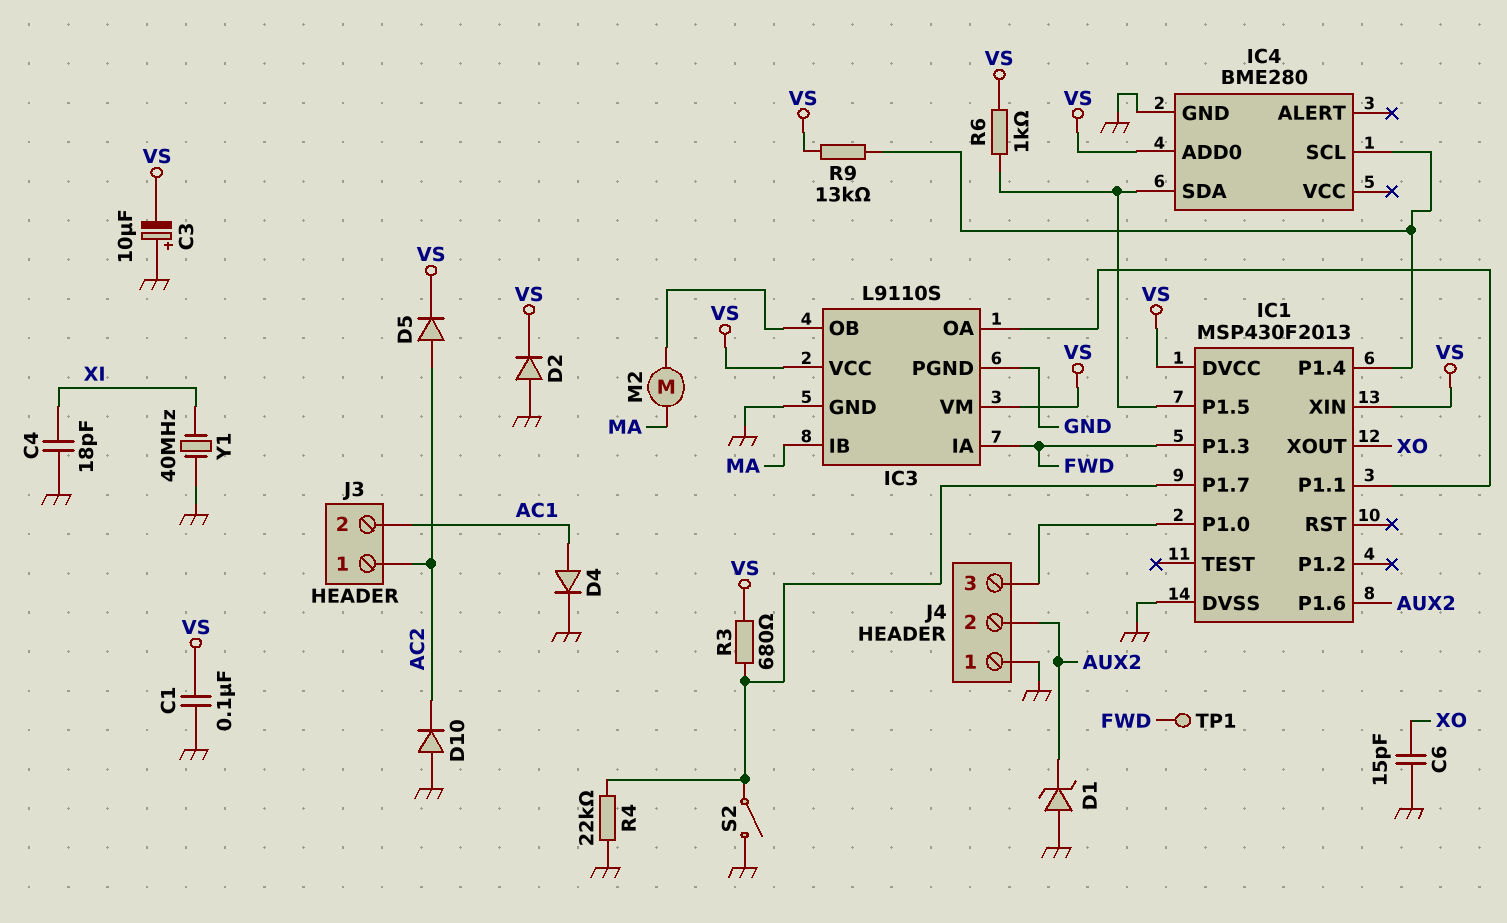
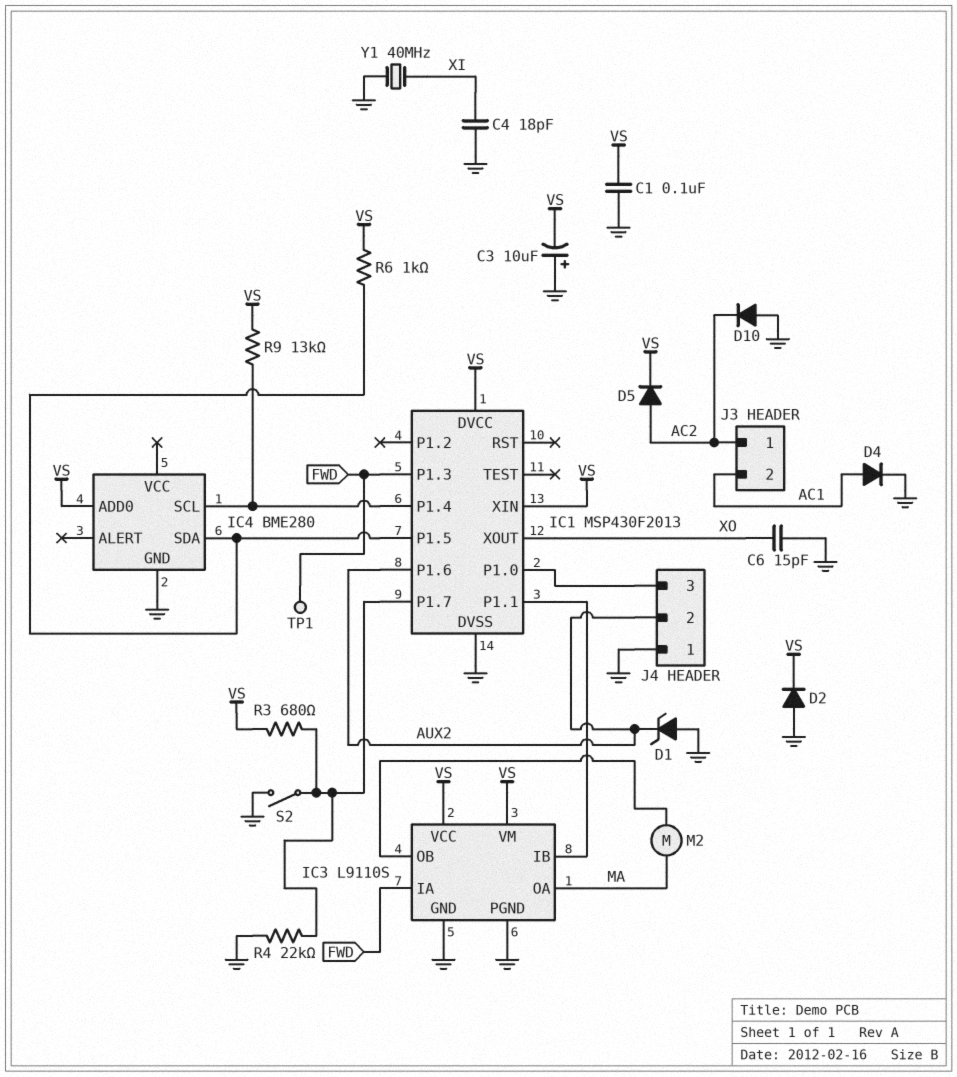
IC3 pin IB: MA -> IC1/P1.1
IC3 pin OA: IC1/P1.1 -> MA

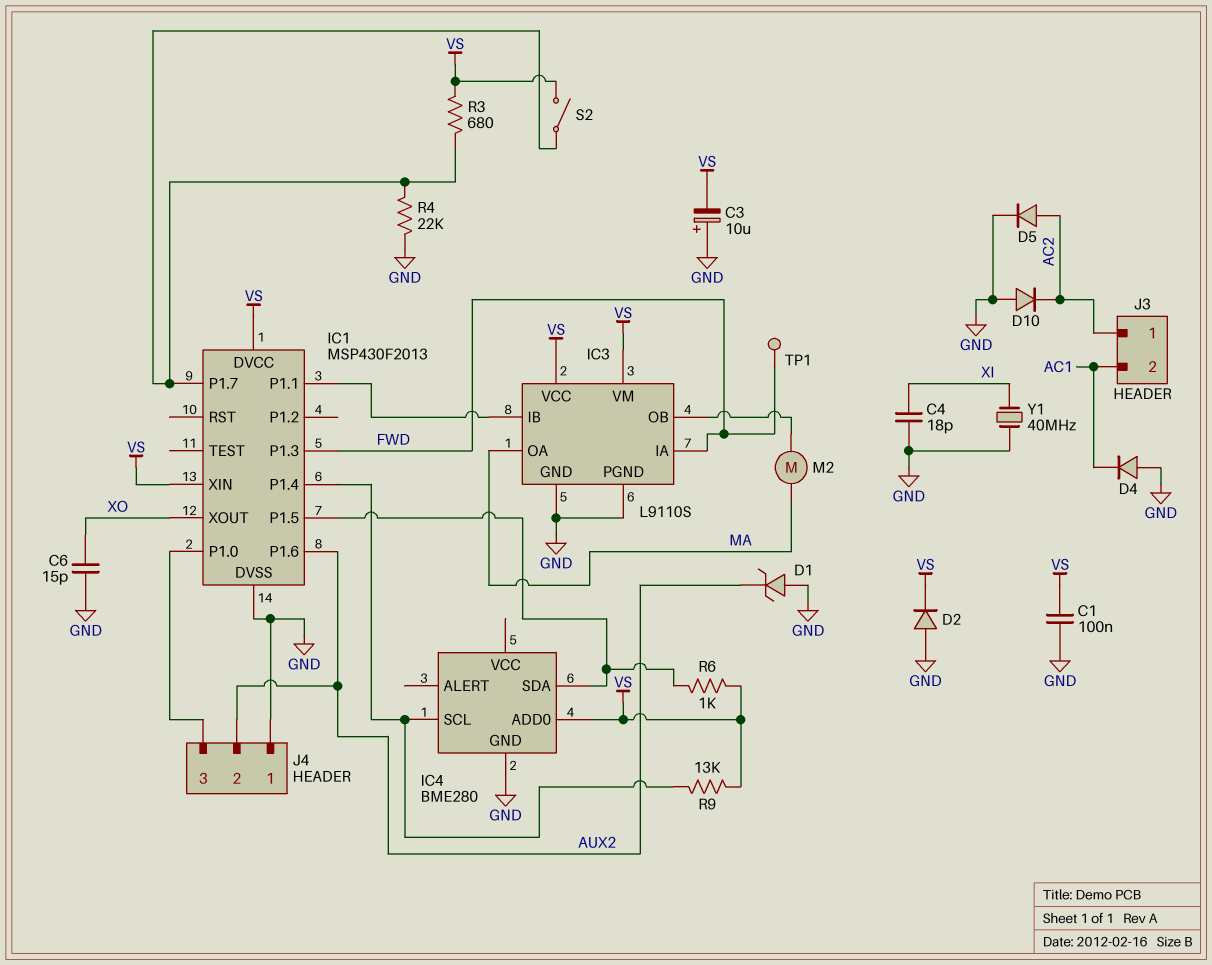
D4: diode (A AC1, K GND) -> diode (A GND, K AC1)
D5: diode (A AC2, K VS) -> diode (A AC2, K GND)
S2: switch (GND, IC1/P1.7) -> switch (IC1/P1.7, VS)

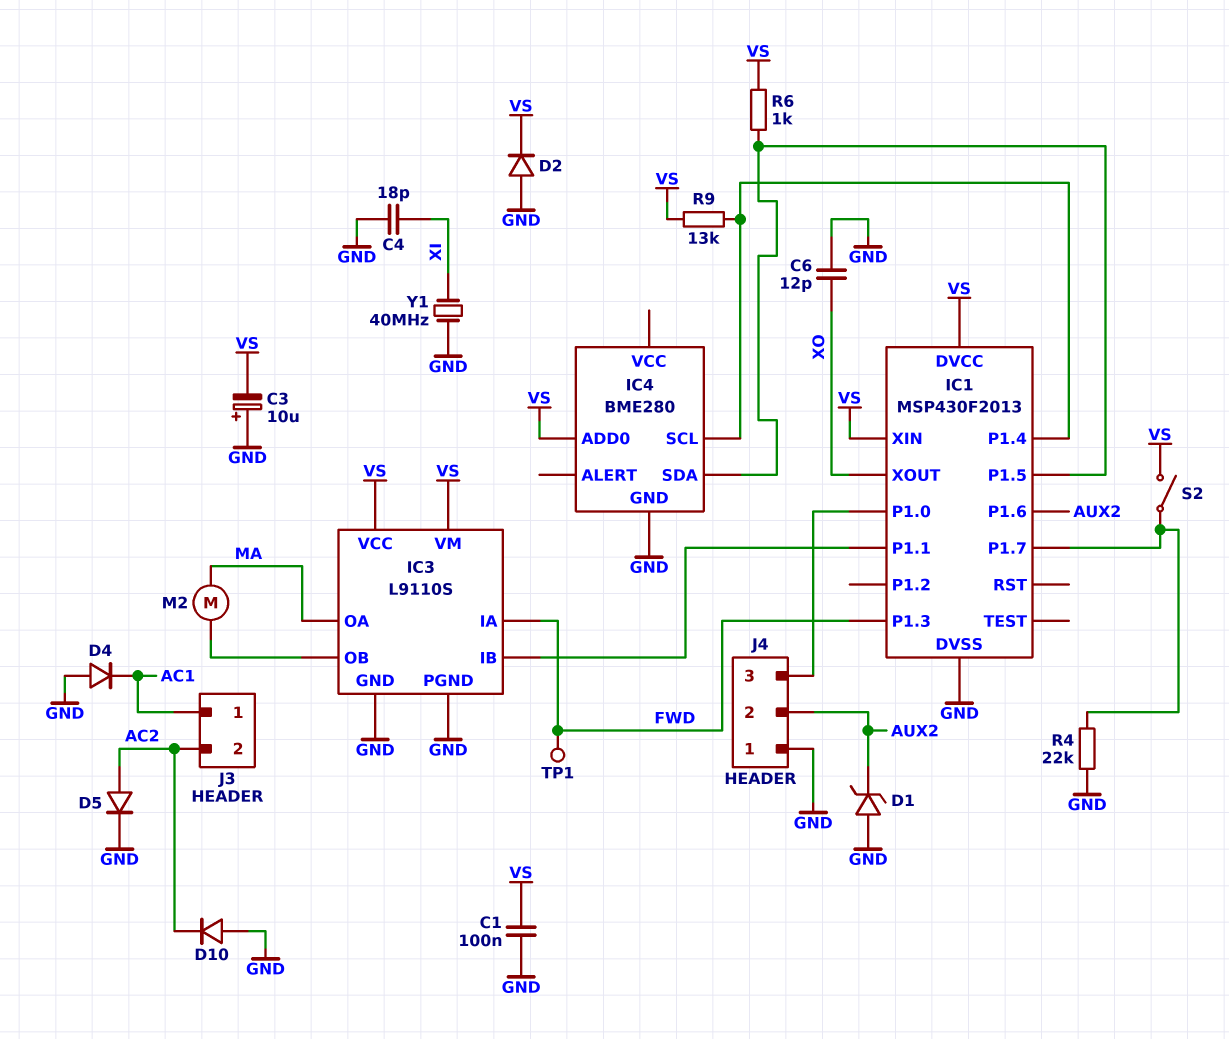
C6: 15pF (GND, XO) -> 12pF (GND, XO)
J3 pin 1: AC2 -> AC1
J3 pin 2: AC1 -> AC2
R3: 680 (IC1/P1.7, VS) -> none

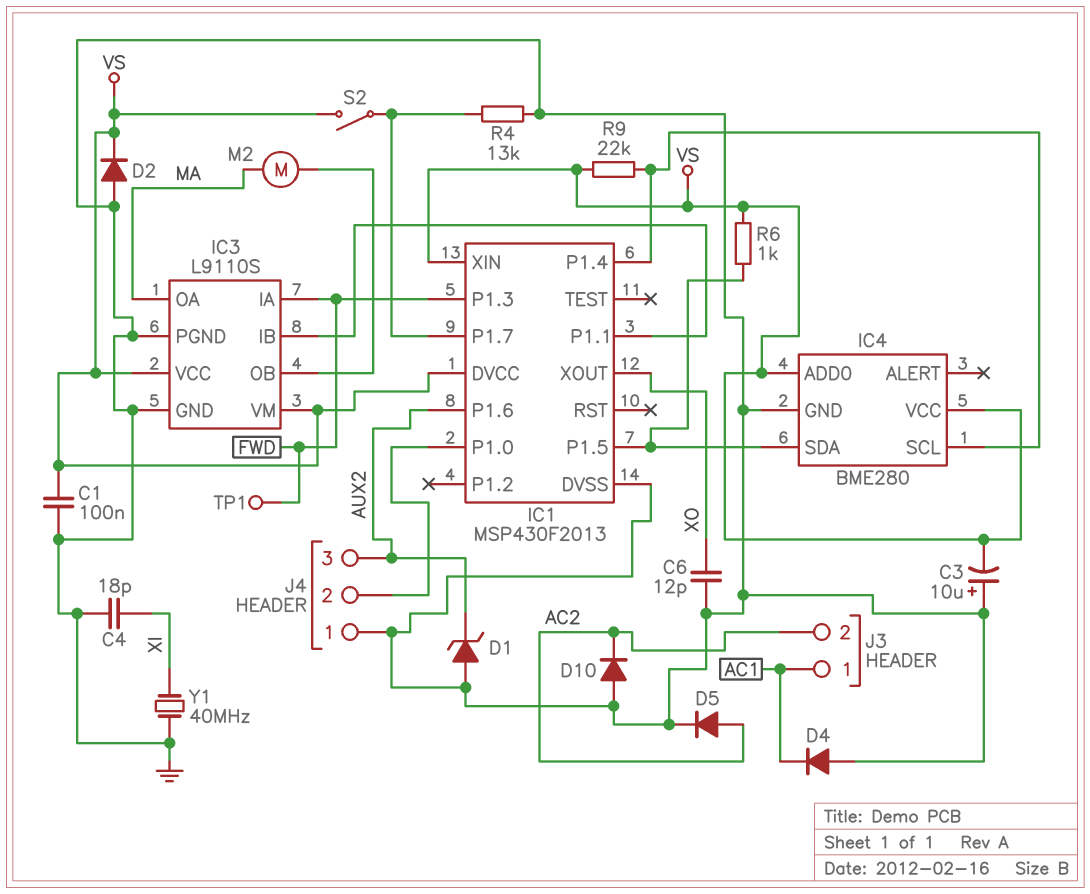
IC4 pin VCC: none -> VS
J4 pin 2: AUX2 -> IC1/P1.0
J4 pin 3: IC1/P1.0 -> AUX2
R4: 22k (GND, IC1/P1.7) -> 13k (GND, IC1/P1.7)
R9: 13k (IC1/P1.4, VS) -> 22k (IC1/P1.4, VS)

